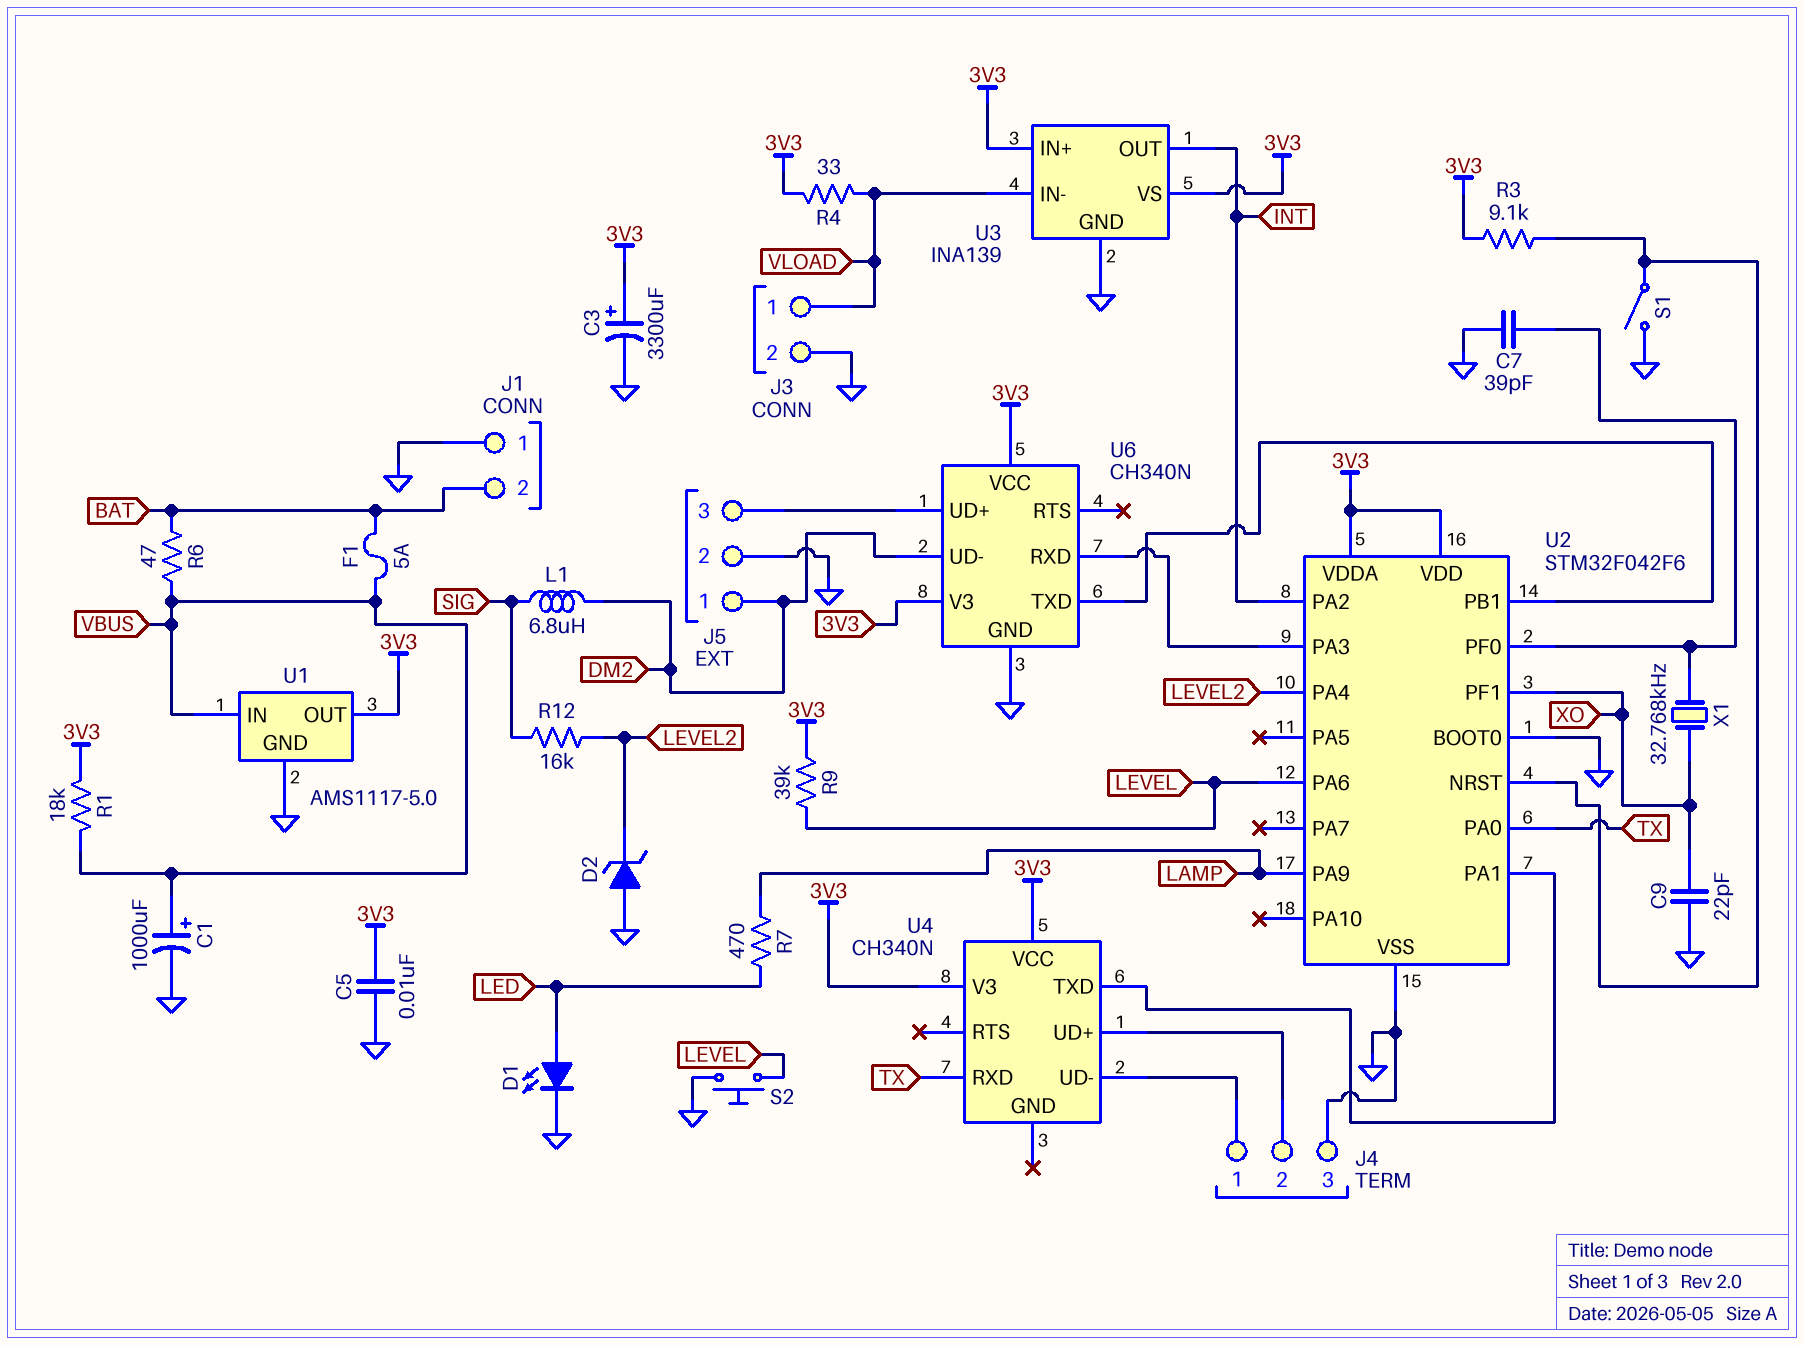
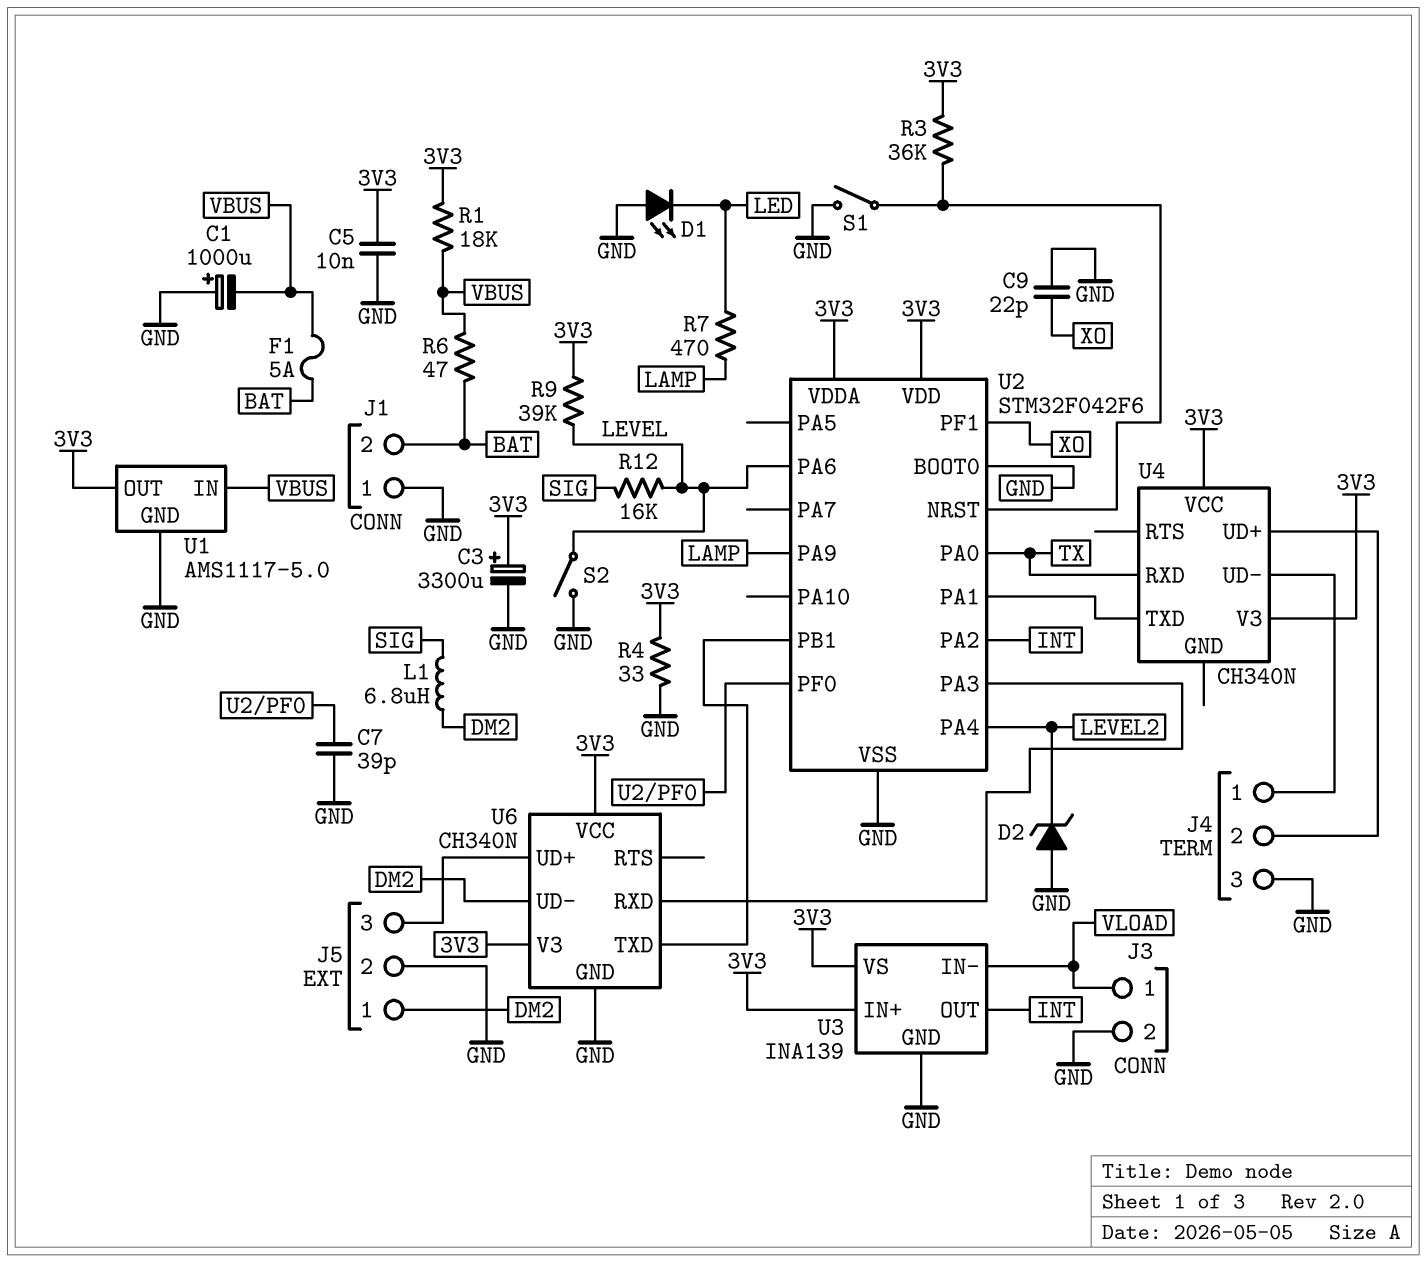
C1: 1000uF (plus VBUS, minus GND) -> 1000uF (plus GND, minus VBUS)
D1: LED (A LED, K GND) -> LED (A GND, K LED)
R3: 9.1k (3V3, U2/NRST) -> 36k (3V3, U2/NRST)
R4: 33 (3V3, VLOAD) -> 33 (3V3, GND)
R12: 16k (LEVEL2, SIG) -> 16k (LEVEL, SIG)
S2: button (GND, LEVEL) -> switch (GND, LEVEL)
X1: 32.768kHz (U2/PF0, XO) -> none

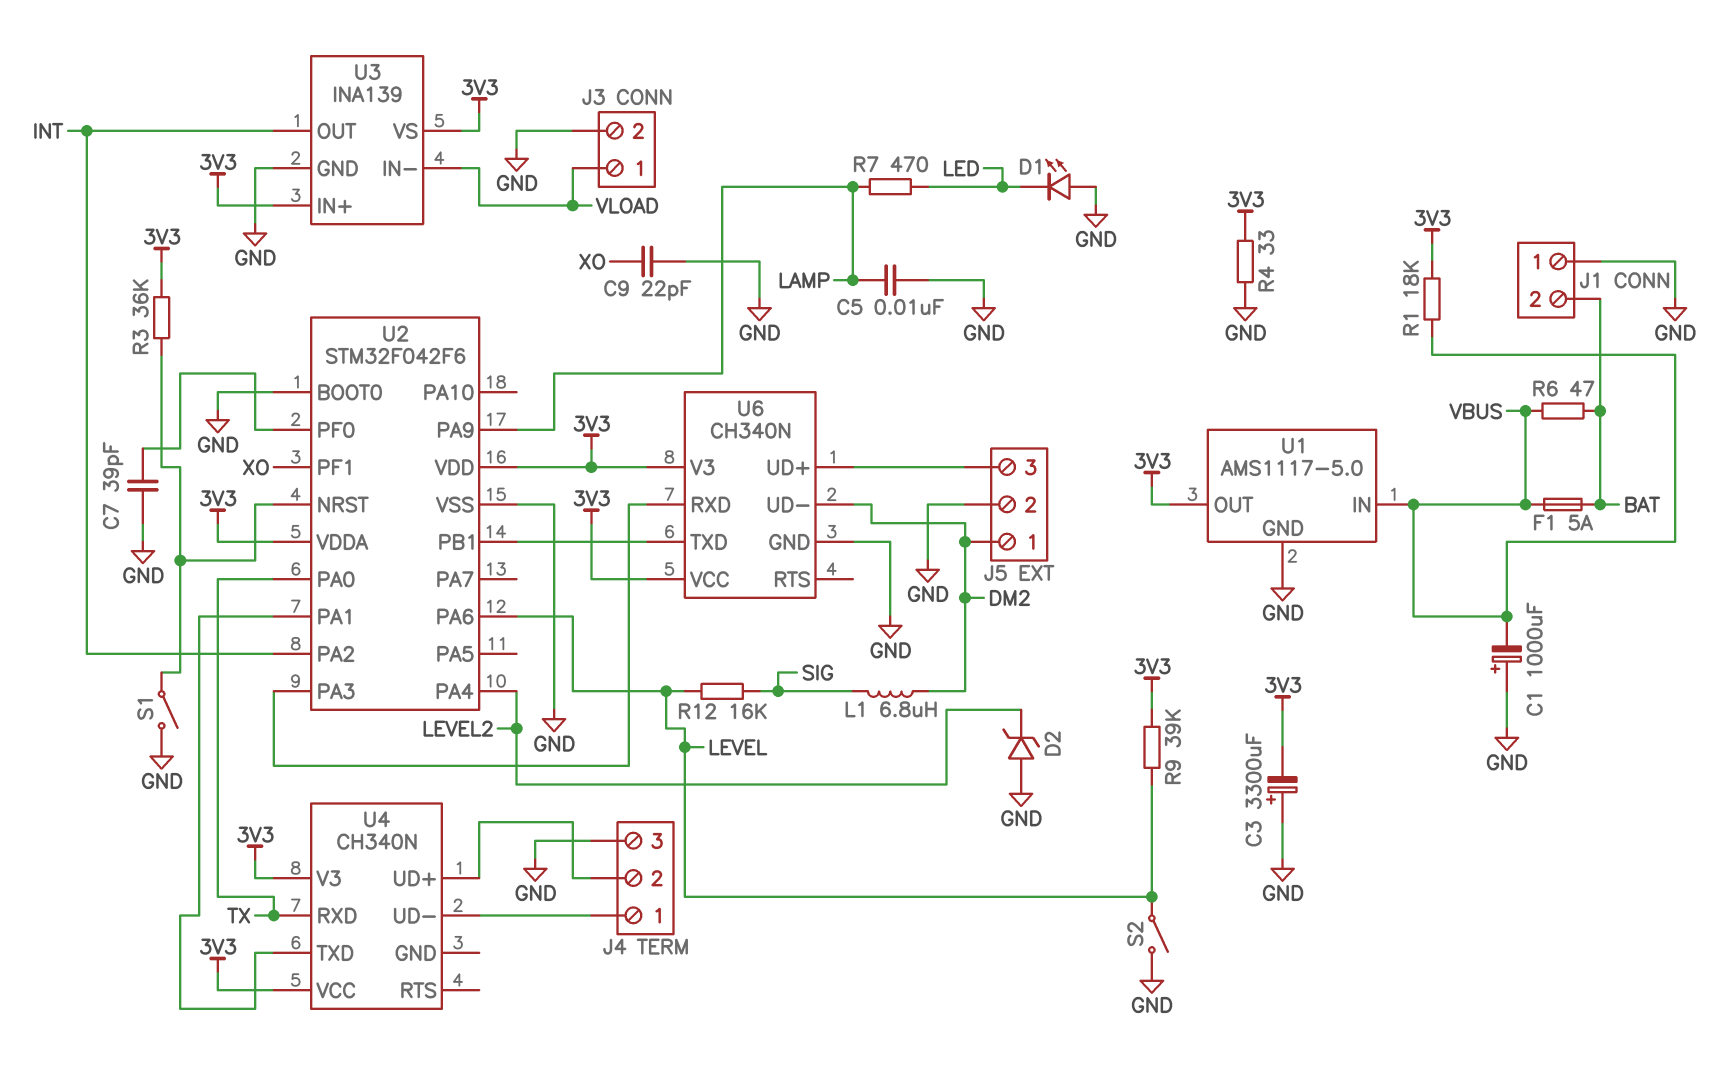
C3: 3300uF (plus 3V3, minus GND) -> 3300uF (plus GND, minus 3V3)
C5: 10nF (3V3, GND) -> 10nF (GND, LAMP)

